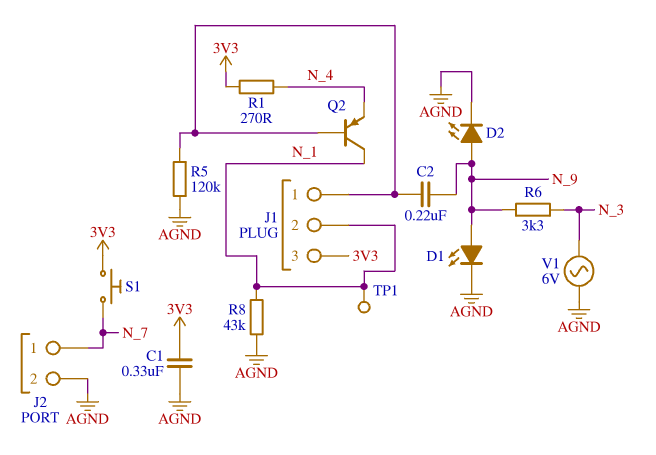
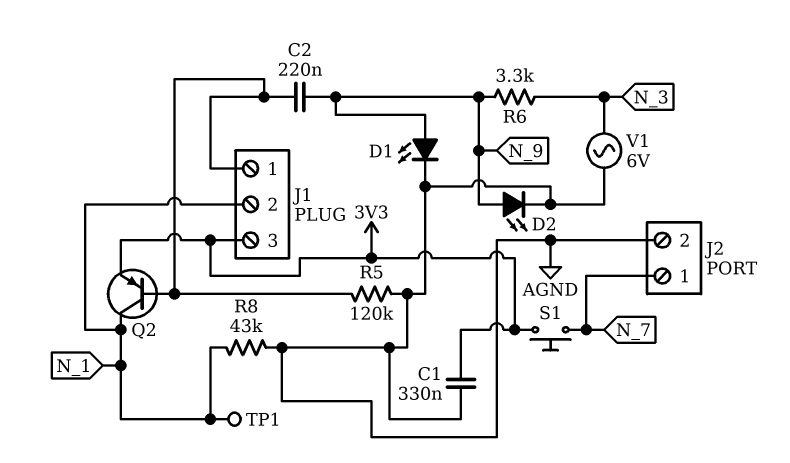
Q2: PNP (B J1/1, C N_1, E N_4) -> PNP (B J1/1, C N_1, E 3V3)
R1: 270 (3V3, N_4) -> none

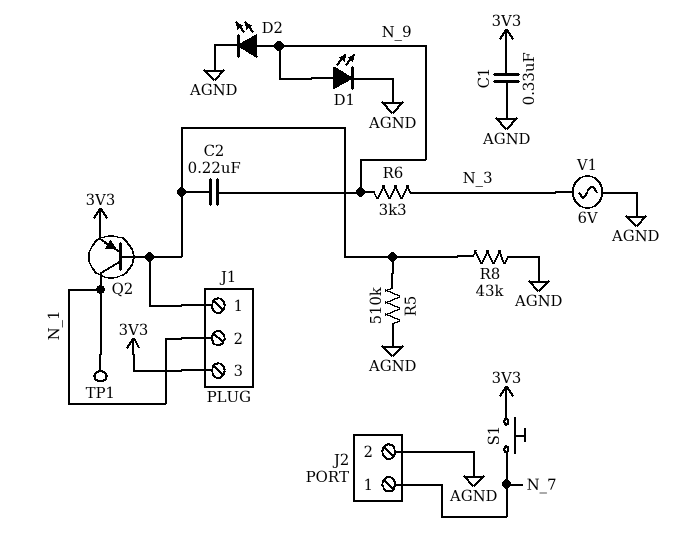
R5: 120k (AGND, J1/1) -> 510k (AGND, J1/1)
R8: 43k (AGND, N_1) -> 43k (AGND, J1/1)

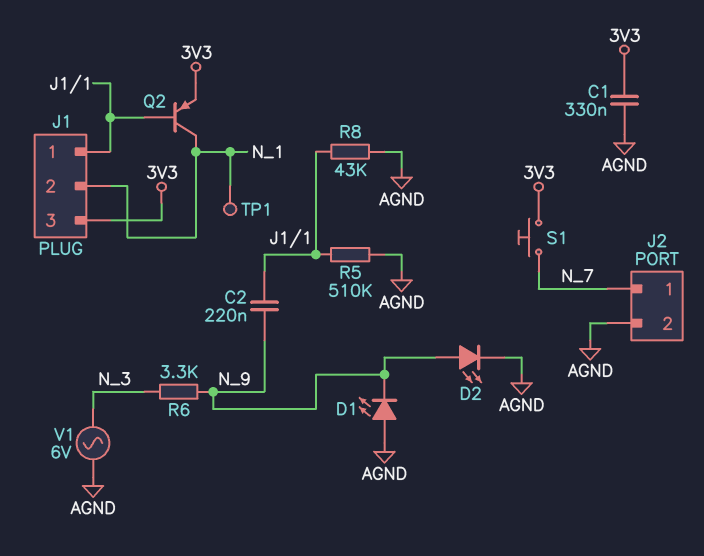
D1: LED (A N_9, K AGND) -> LED (A AGND, K N_9)

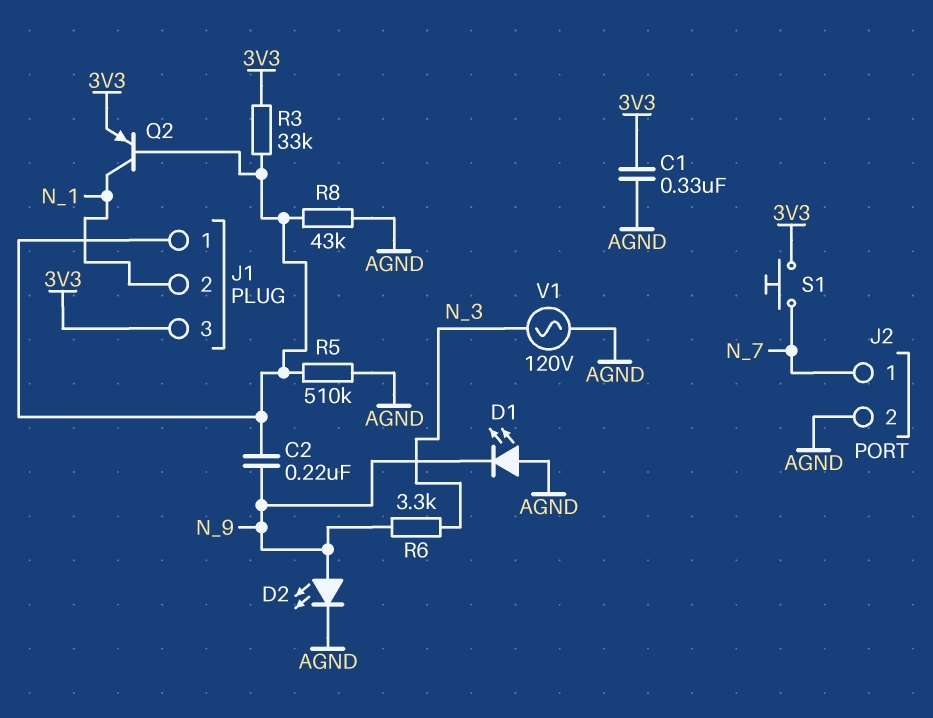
R3: none -> 33k (3V3, J1/1)
TP1: test point (N_1) -> none
V1: AC 6V (AGND, N_3) -> AC 120V (AGND, N_3)

